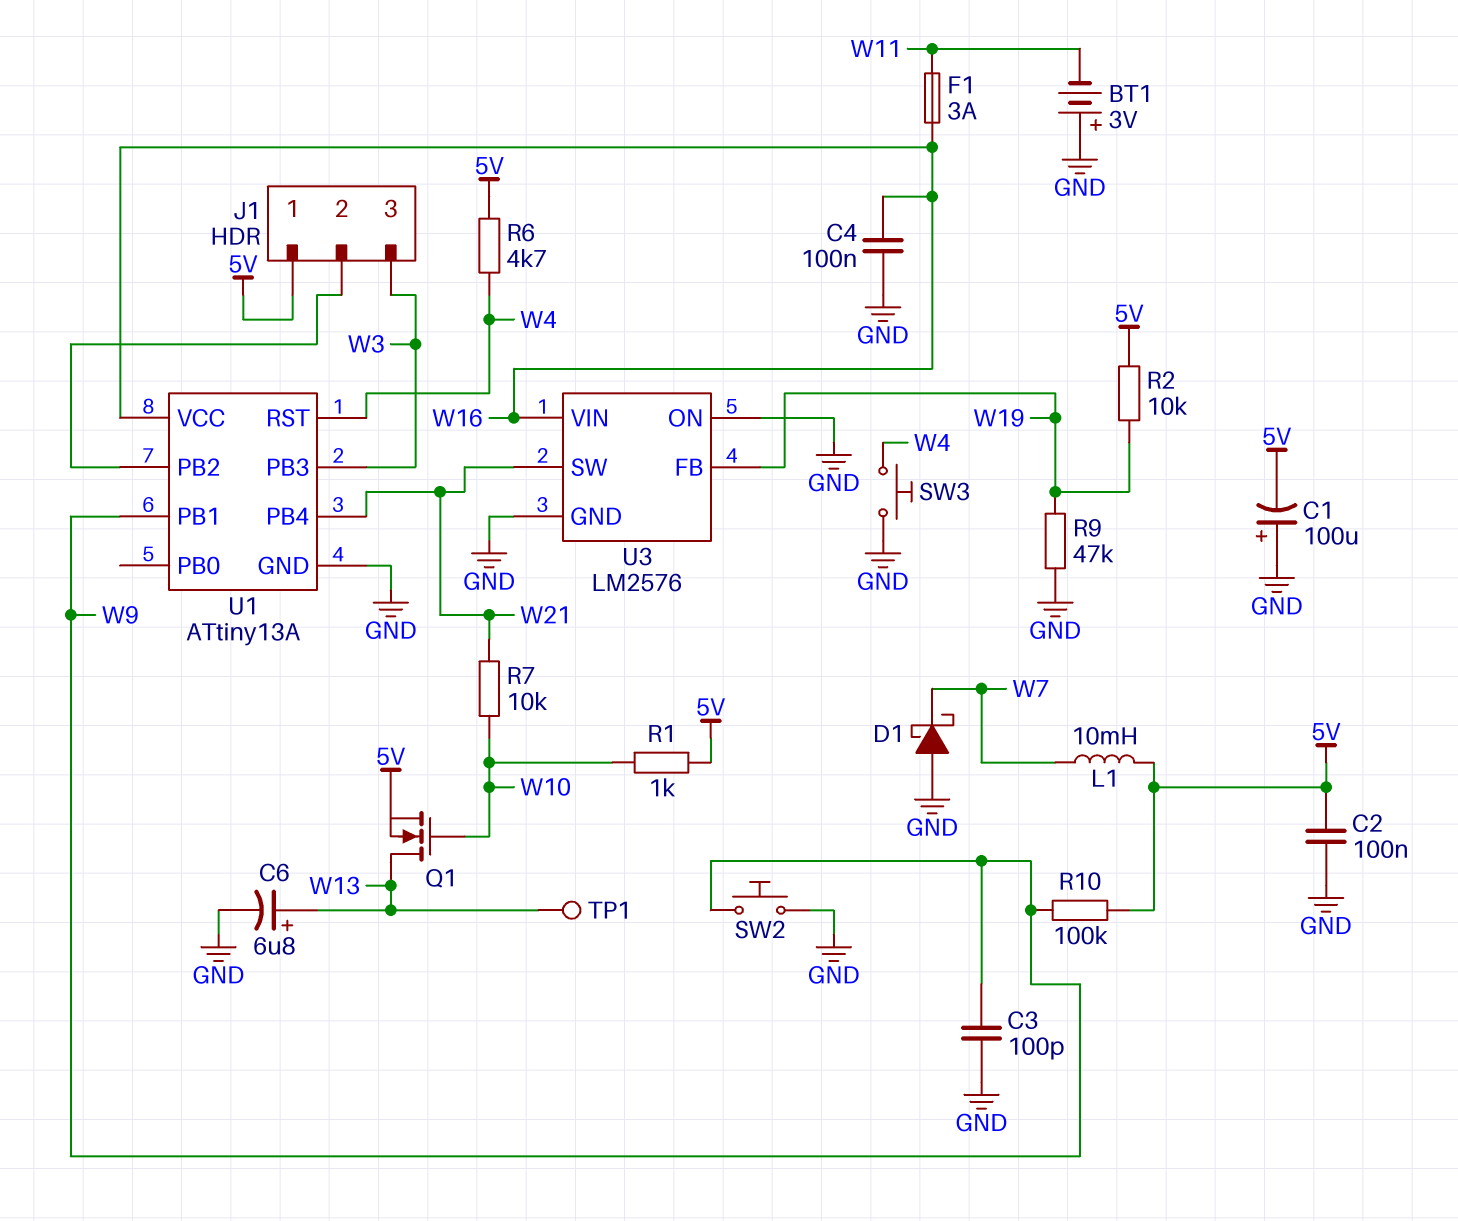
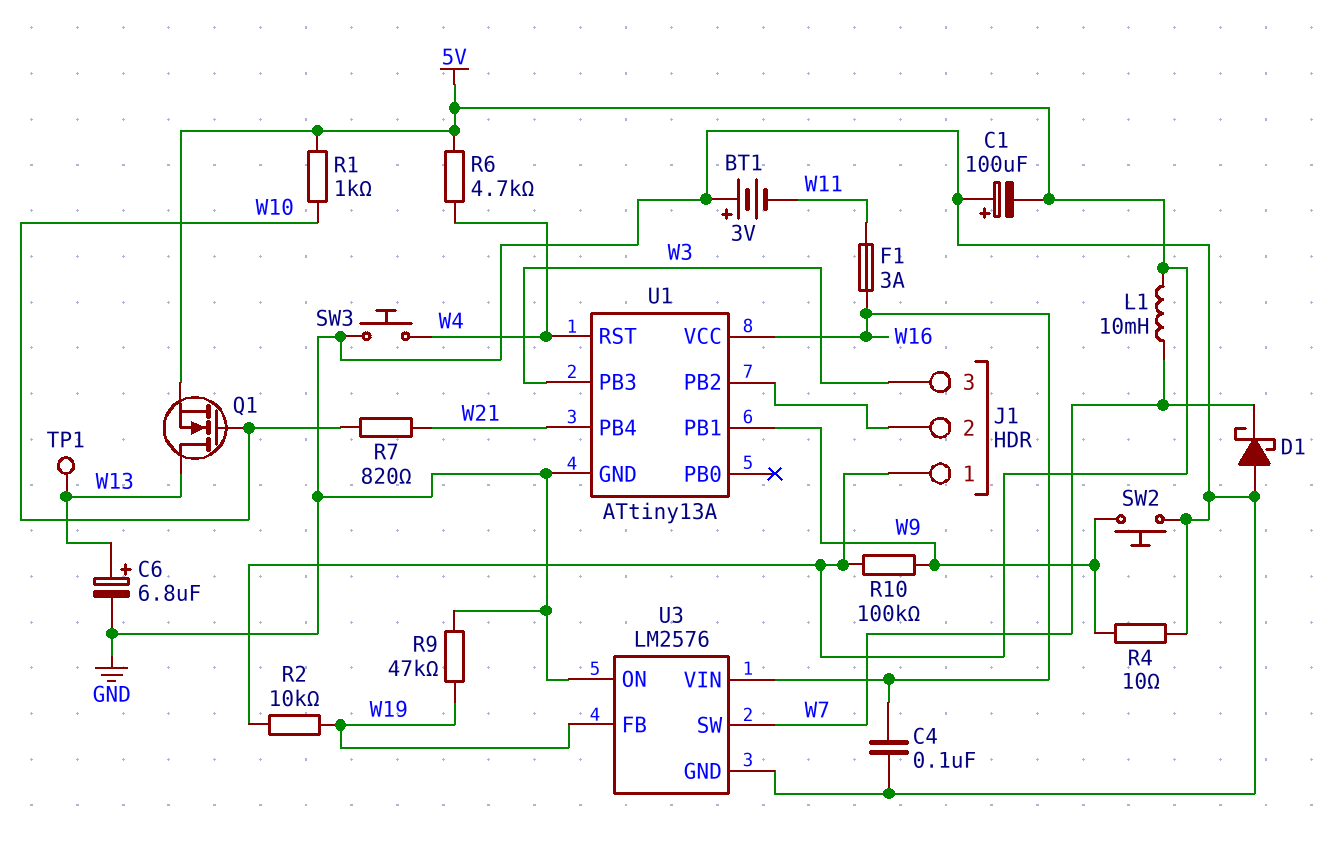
C2: 100nF (5V, GND) -> none
C3: 100pF (GND, W9) -> none
R4: none -> 10 (GND, W9)
R7: 10k (W10, W21) -> 820 (W10, W21)
U3 pin SW: W21 -> W7

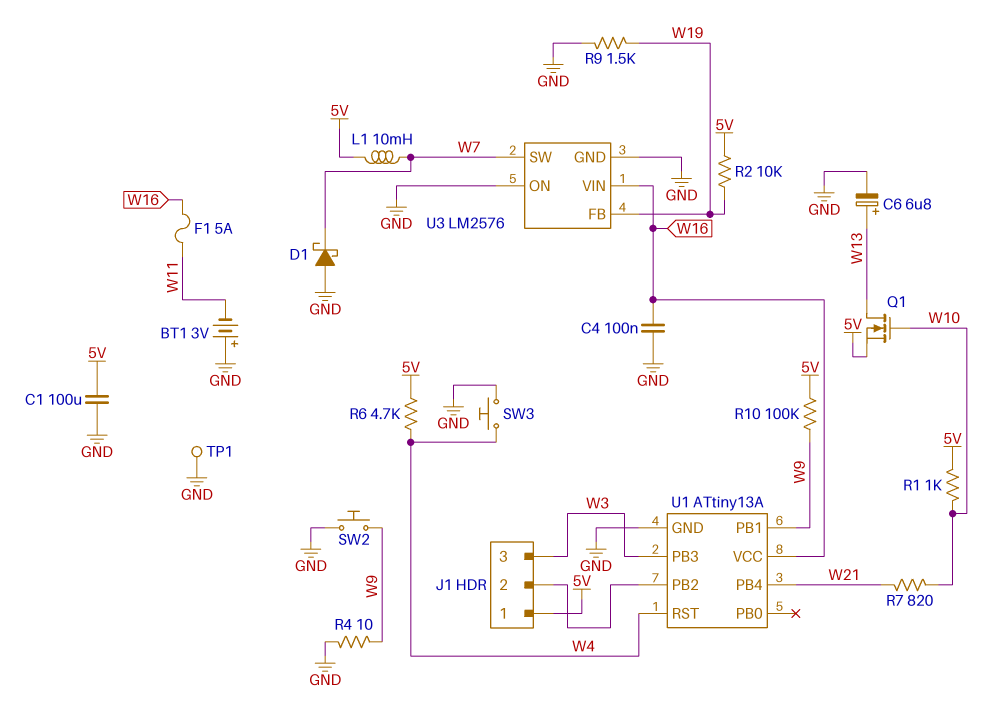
C1: 100uF (plus GND, minus 5V) -> 100uF (5V, GND)
F1: 3A (W11, W16) -> 5A (W11, W16)
R9: 47k (GND, W19) -> 1.5k (GND, W19)
TP1: test point (W13) -> test point (GND)

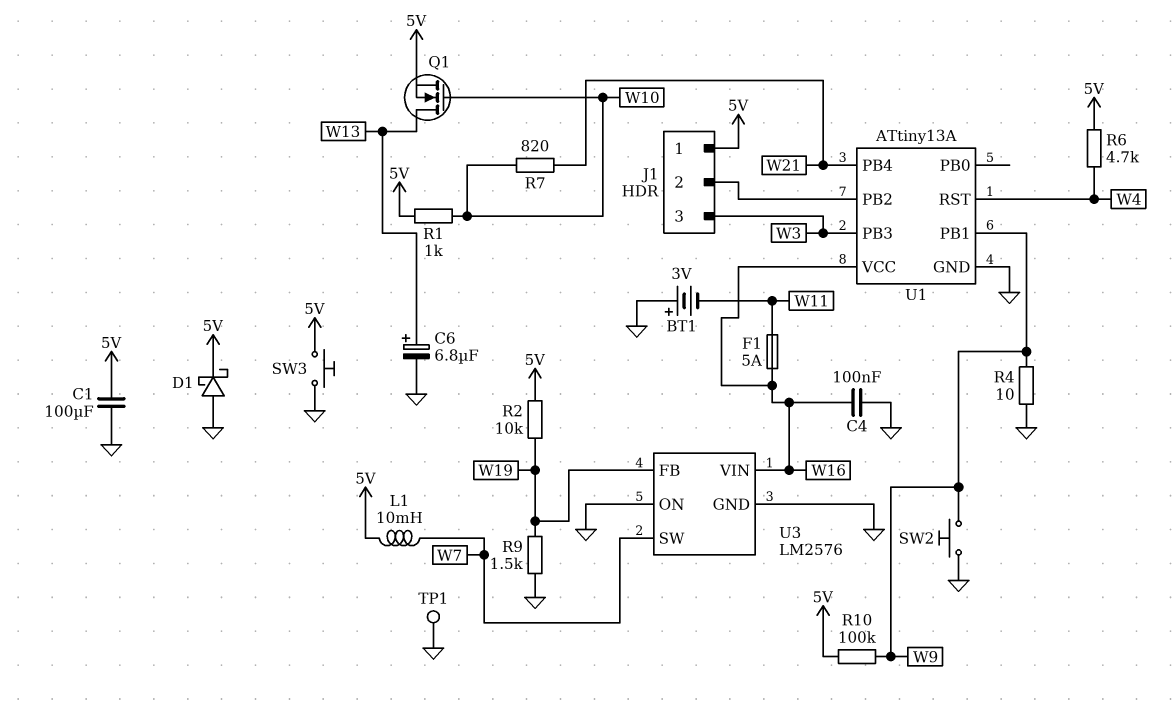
D1: schottky (A GND, K W7) -> schottky (A GND, K 5V)
SW3: button (GND, W4) -> button (5V, GND)

